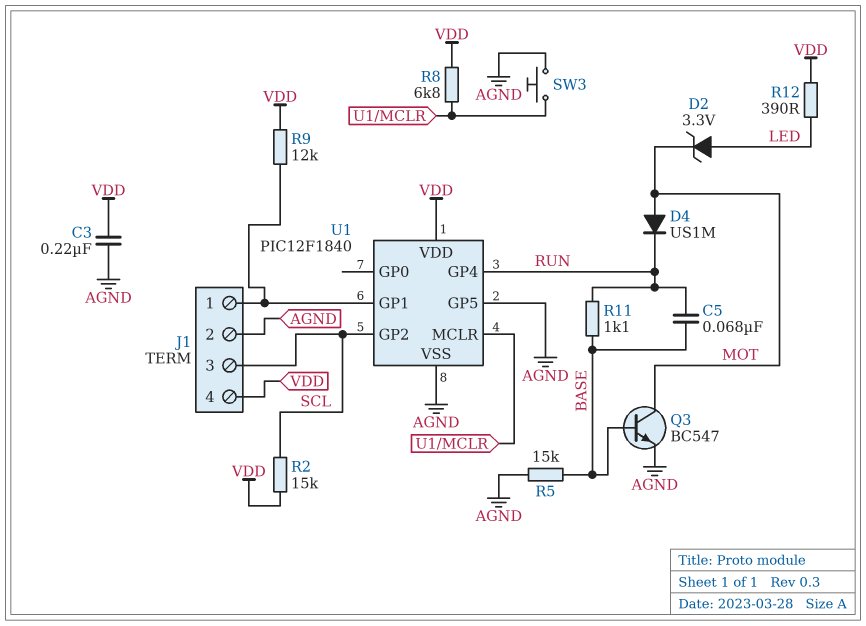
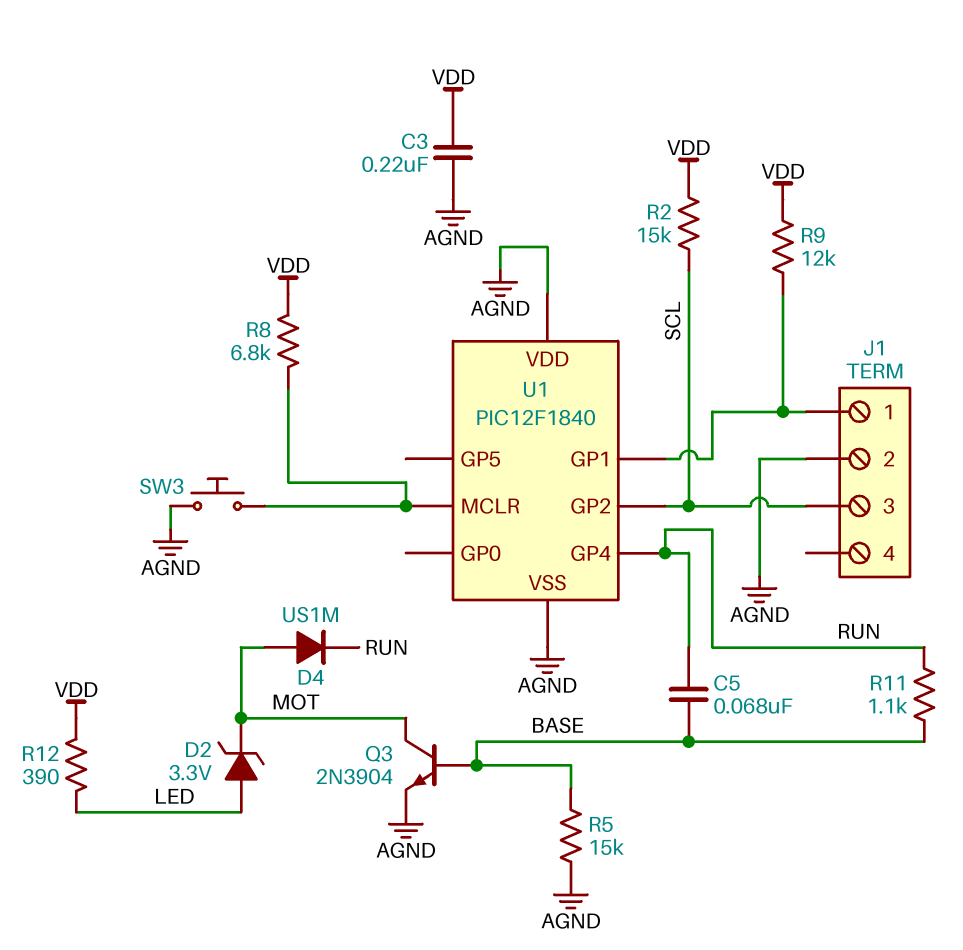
J1 pin 4: VDD -> none
Q3: NPN BC547 (B BASE, C MOT, E AGND) -> NPN 2N3904 (B BASE, C MOT, E AGND)
U1 pin GP5: AGND -> none
U1 pin VDD: VDD -> AGND

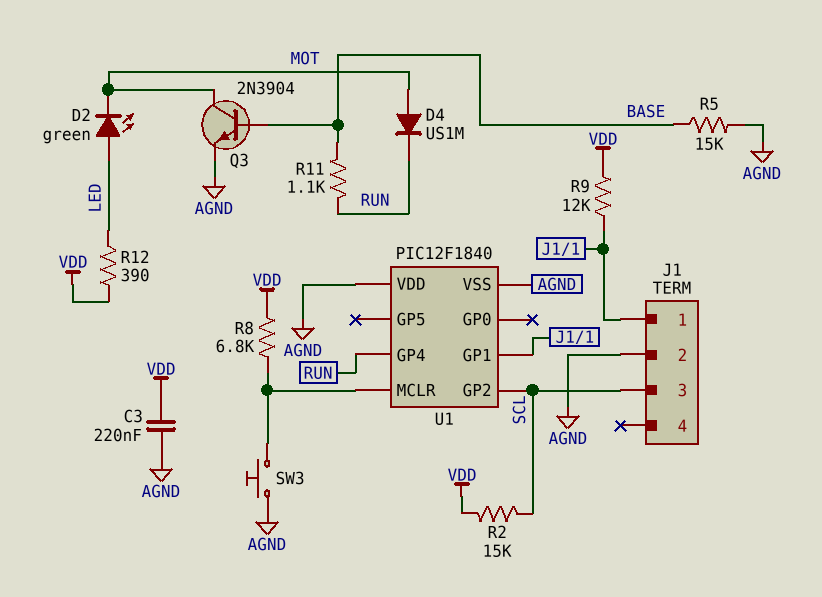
C5: 68nF (BASE, RUN) -> none
D2: zener 3.3V (A LED, K MOT) -> LED green (A LED, K MOT)

